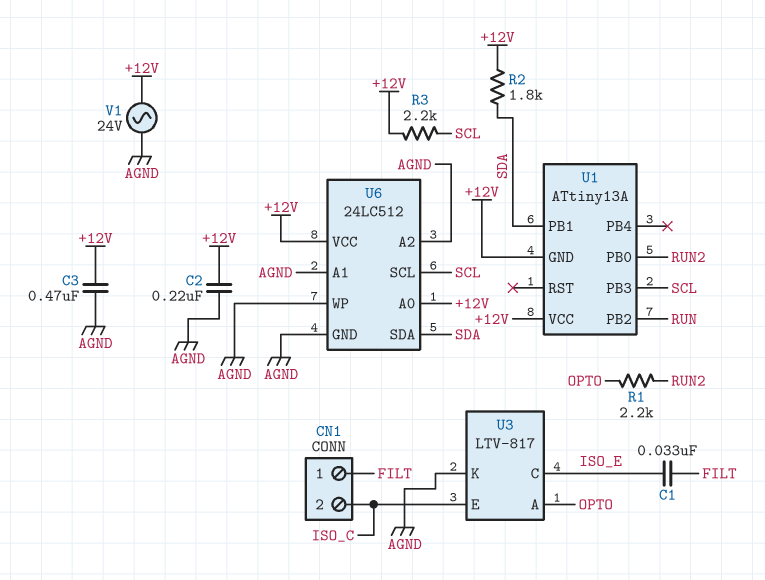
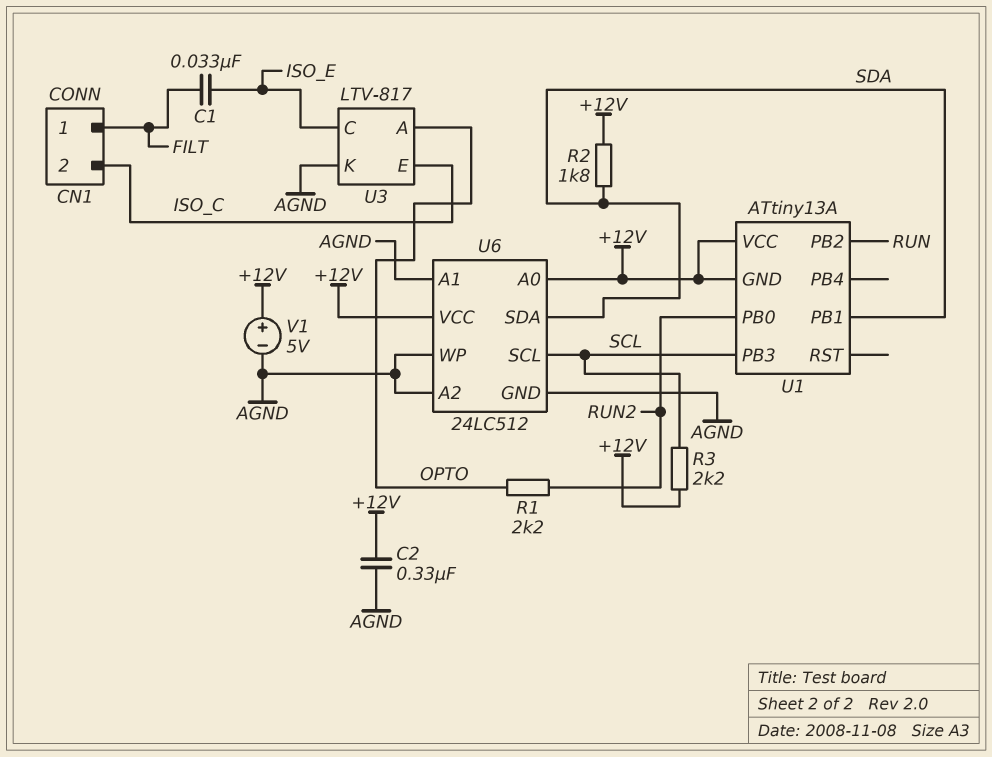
C2: 220nF (+12V, AGND) -> 330nF (+12V, AGND)
C3: 470nF (+12V, AGND) -> none
V1: AC 24V (+12V, AGND) -> 5V (plus +12V, minus AGND)

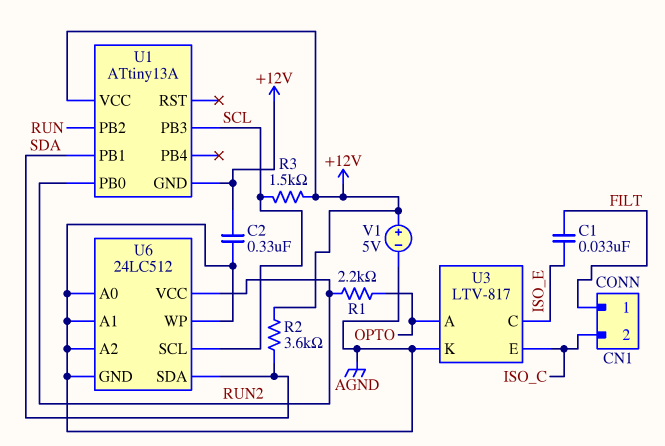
R2: 1.8k (+12V, SDA) -> 3.6k (+12V, SDA)
R3: 2.2k (+12V, SCL) -> 1.5k (+12V, SCL)
U6 pin A0: +12V -> AGND
U6 pin VCC: +12V -> RUN2

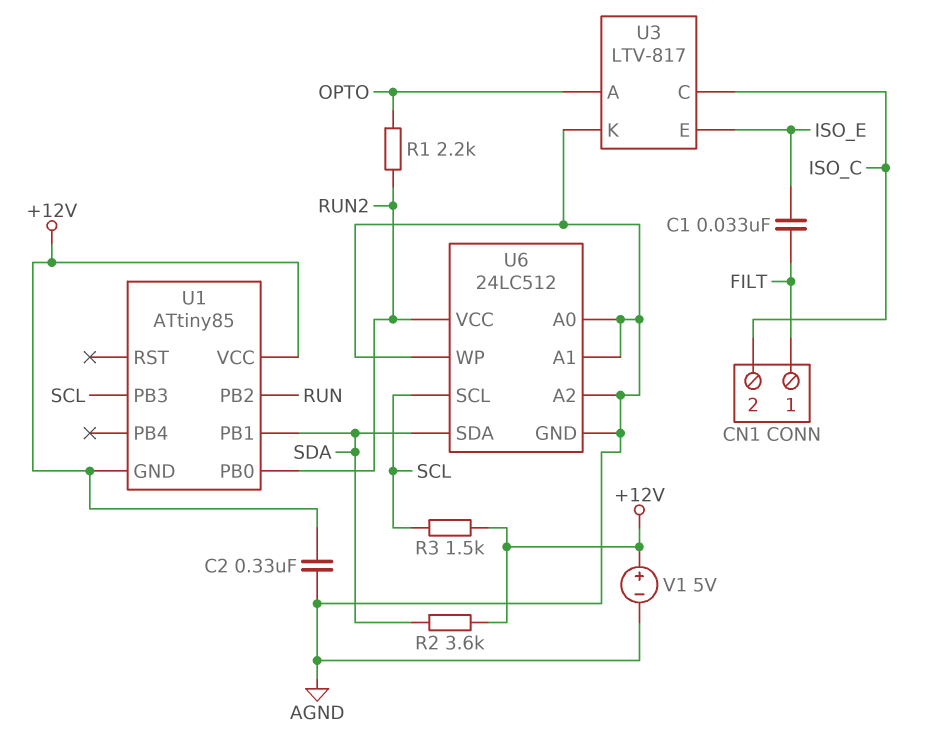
U1: ATtiny13A -> ATtiny85
U3 pin C: ISO_E -> ISO_C
U3 pin E: ISO_C -> ISO_E

